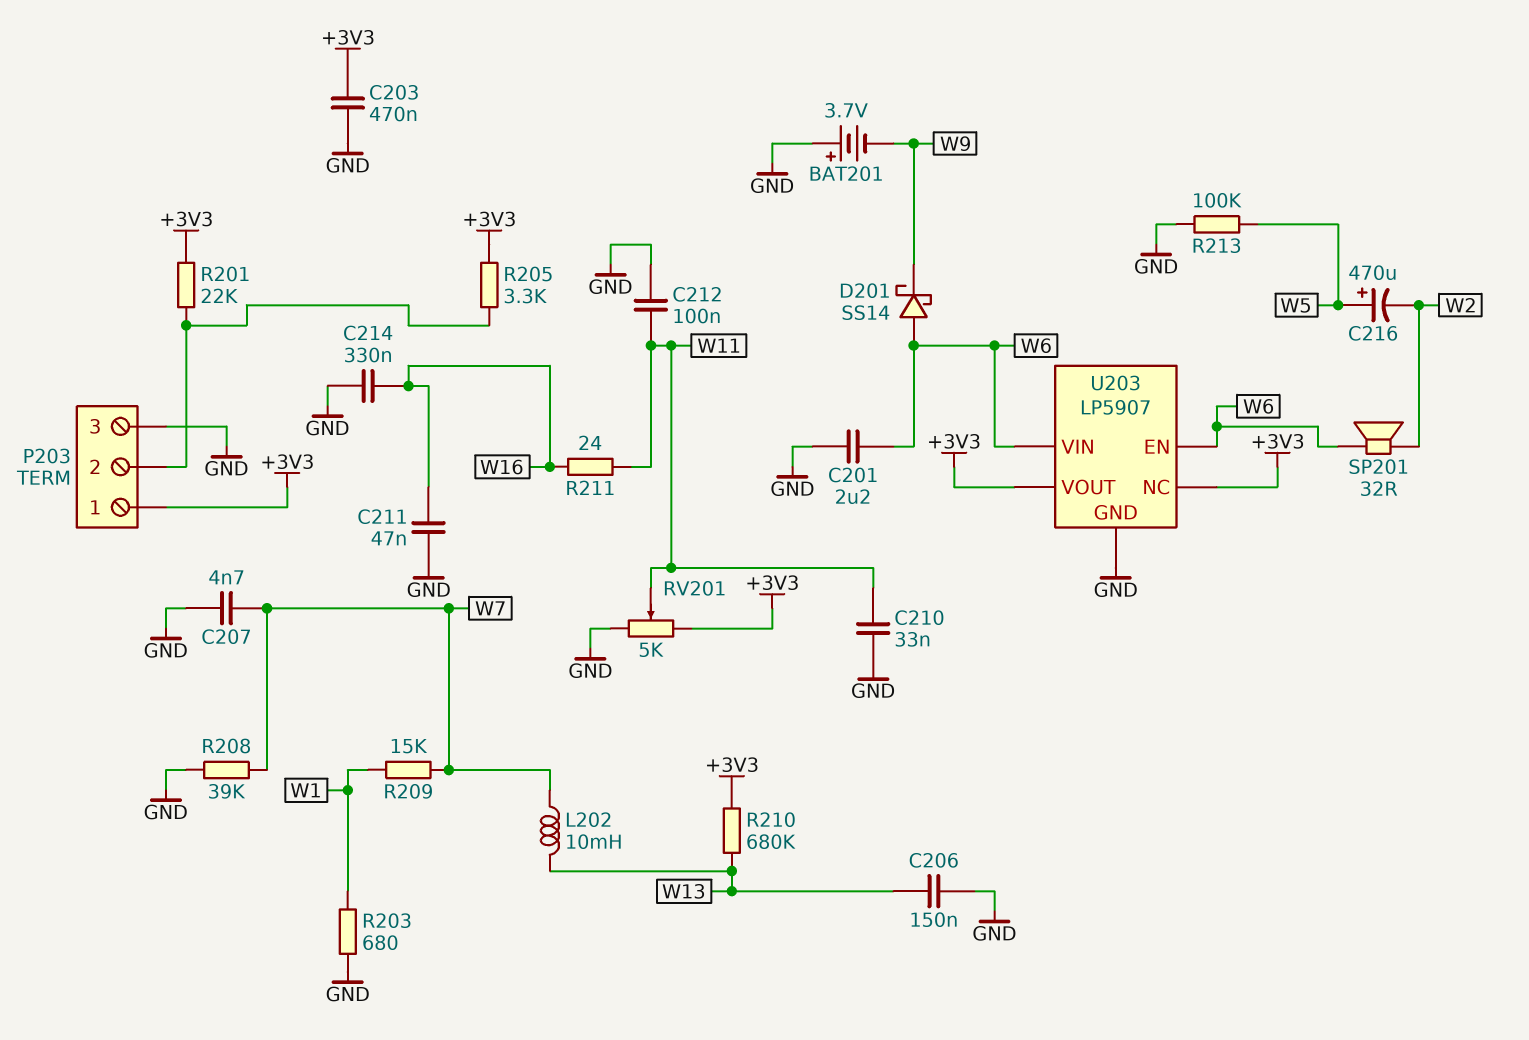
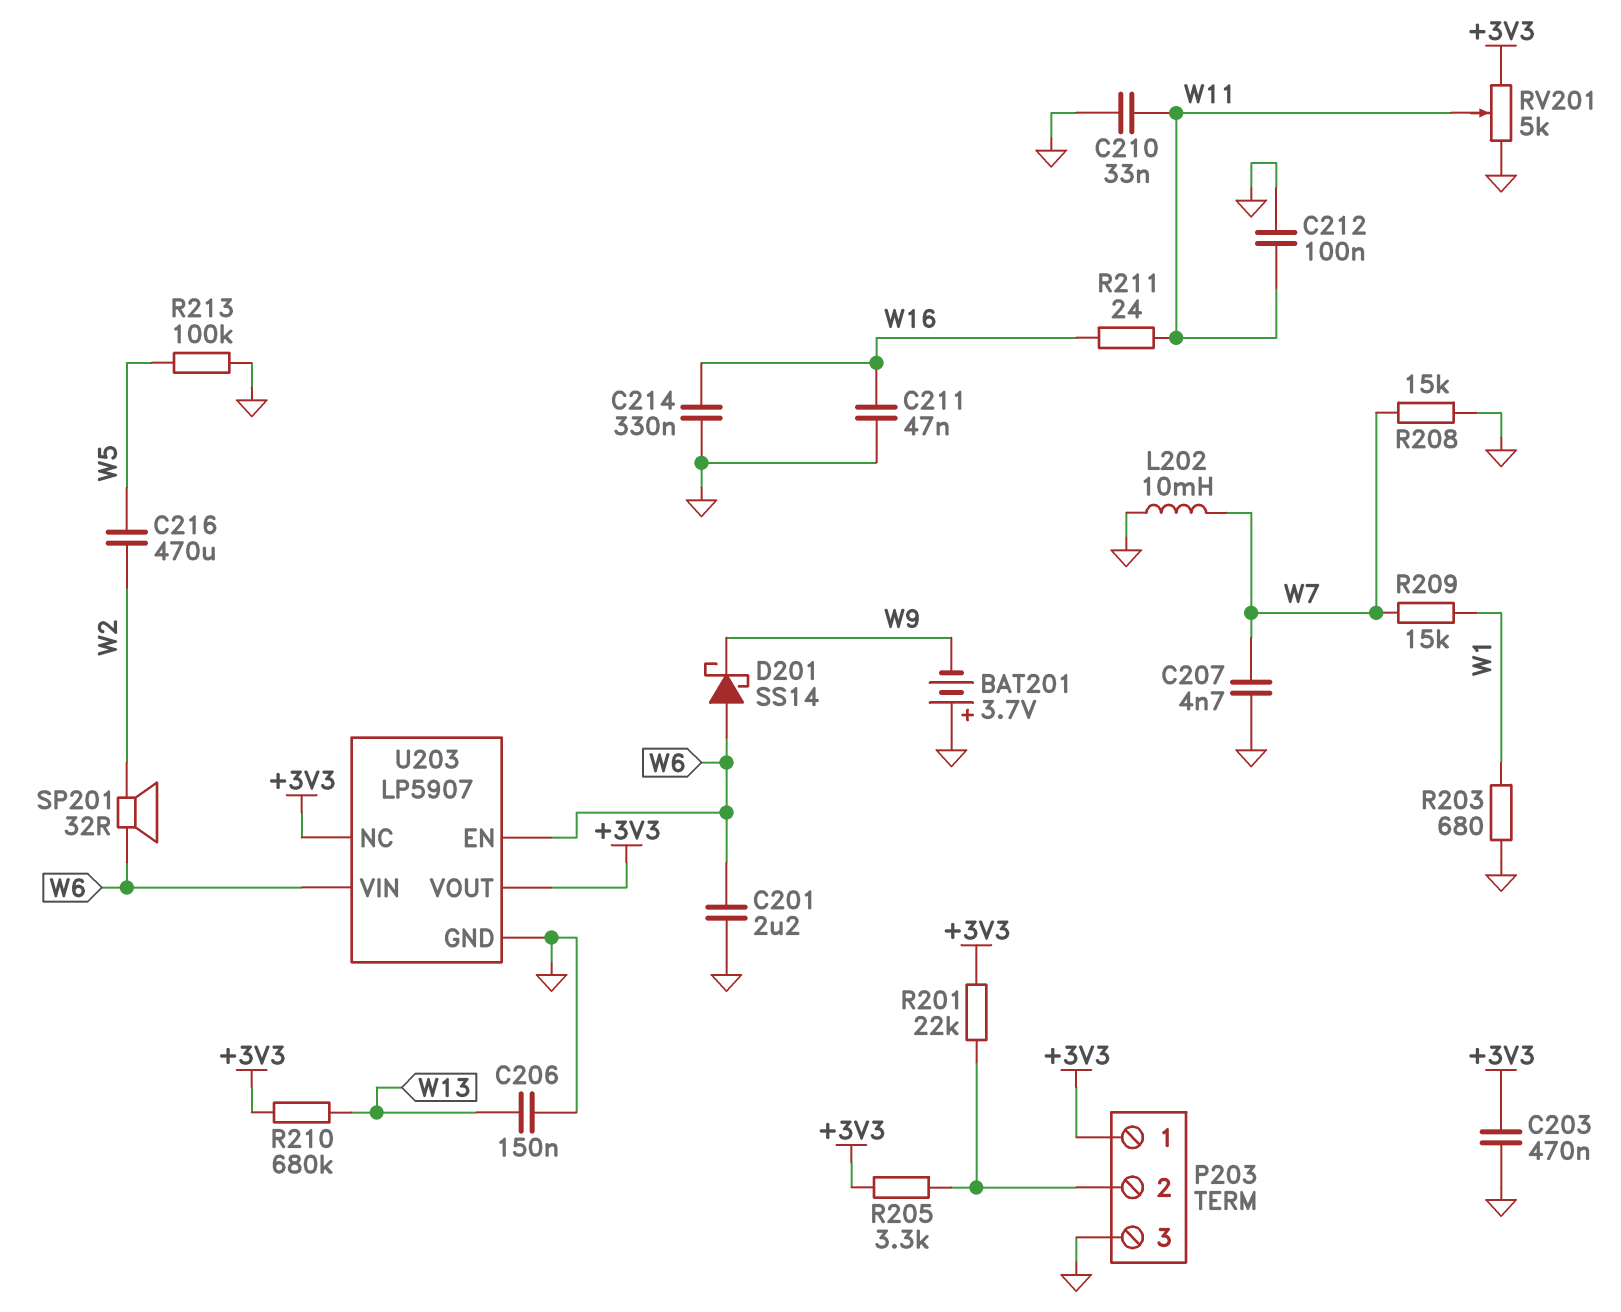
C216: 470uF (plus W5, minus W2) -> 470uF (W2, W5)
L202: 10mH (W7, W13) -> 10mH (GND, W7)
R208: 39k (GND, W7) -> 15k (GND, W7)

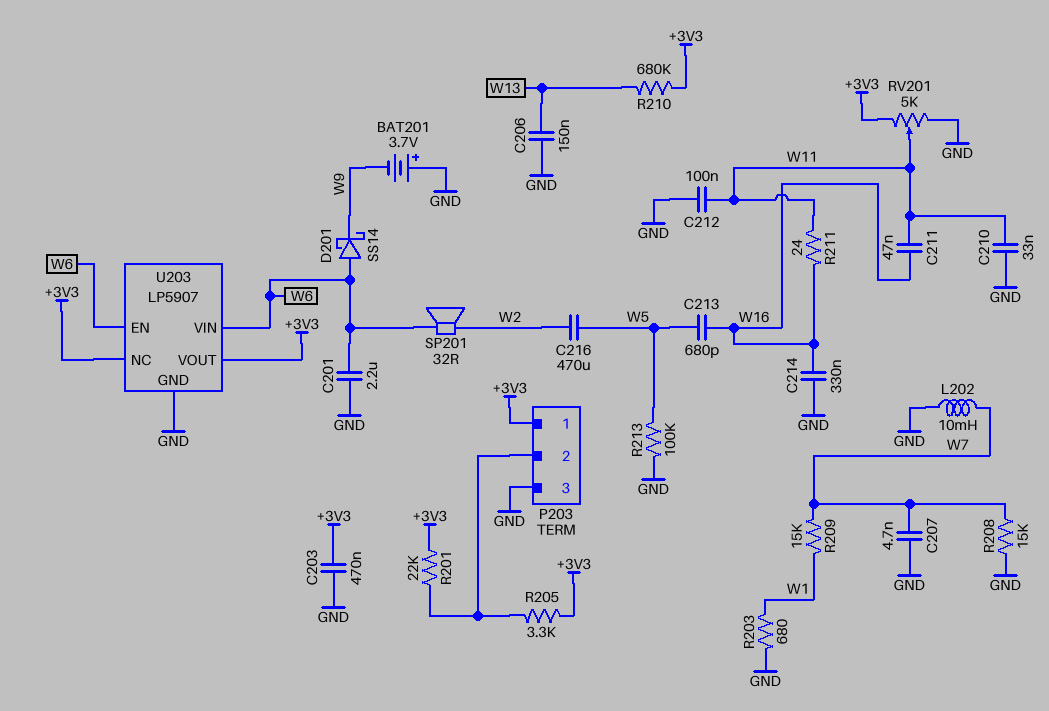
C211: 47nF (GND, W16) -> 47nF (W11, W16)
C213: none -> 680pF (W5, W16)

